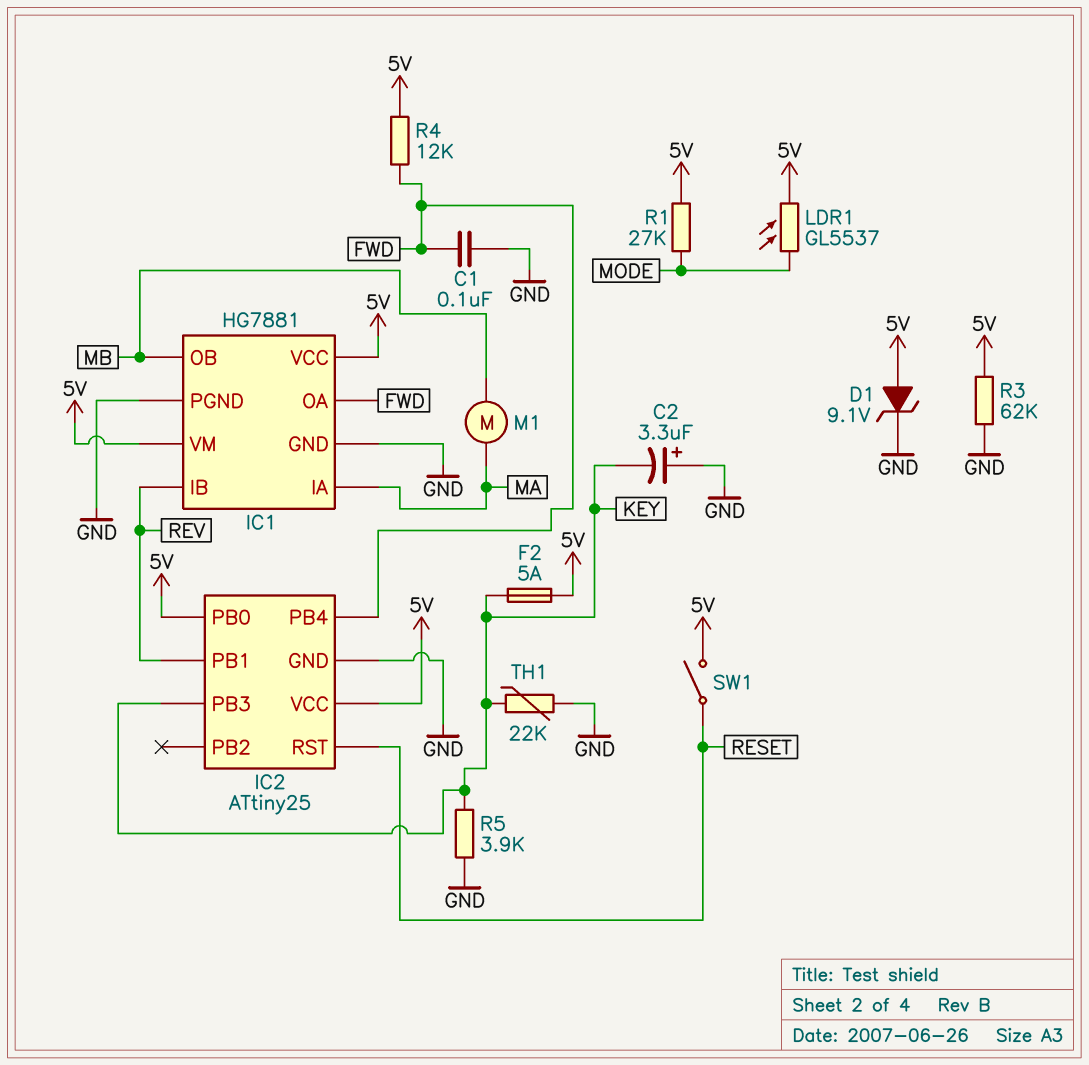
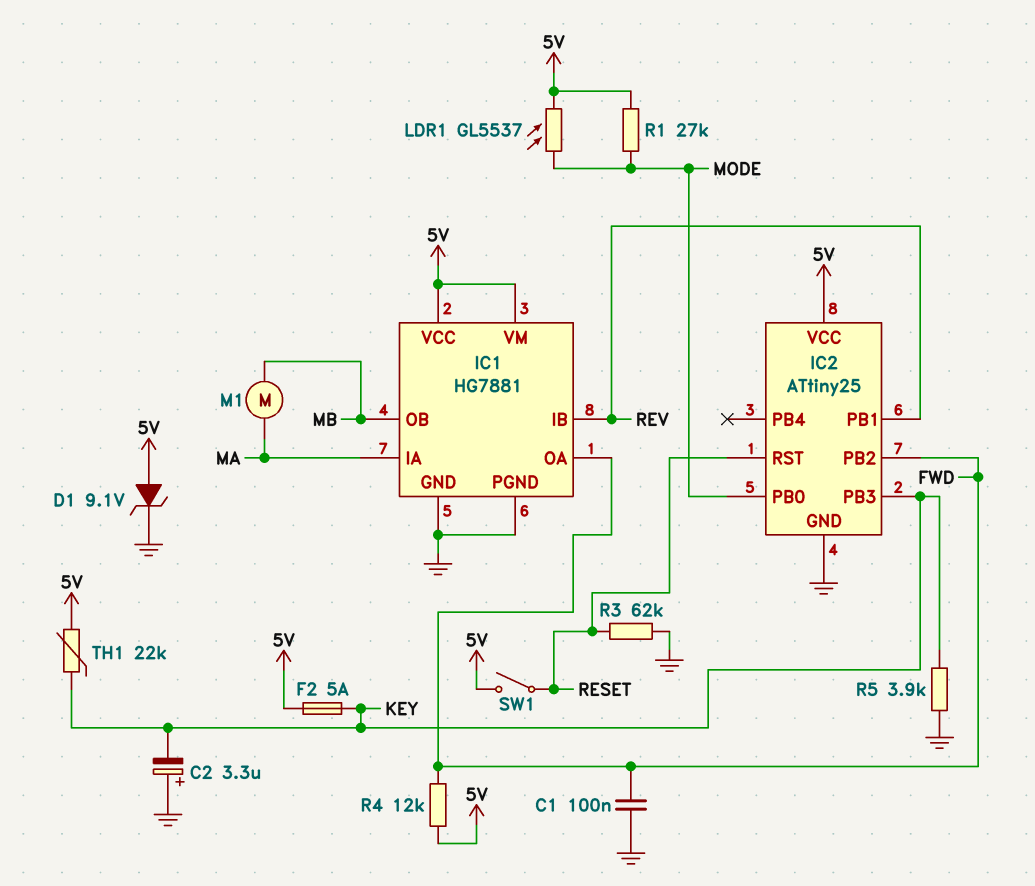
IC2 pin PB0: 5V -> MODE
IC2 pin PB2: none -> FWD
IC2 pin PB4: FWD -> none
R3: 62k (5V, GND) -> 62k (GND, RESET)
TH1: 22k (GND, KEY) -> 22k (5V, KEY)

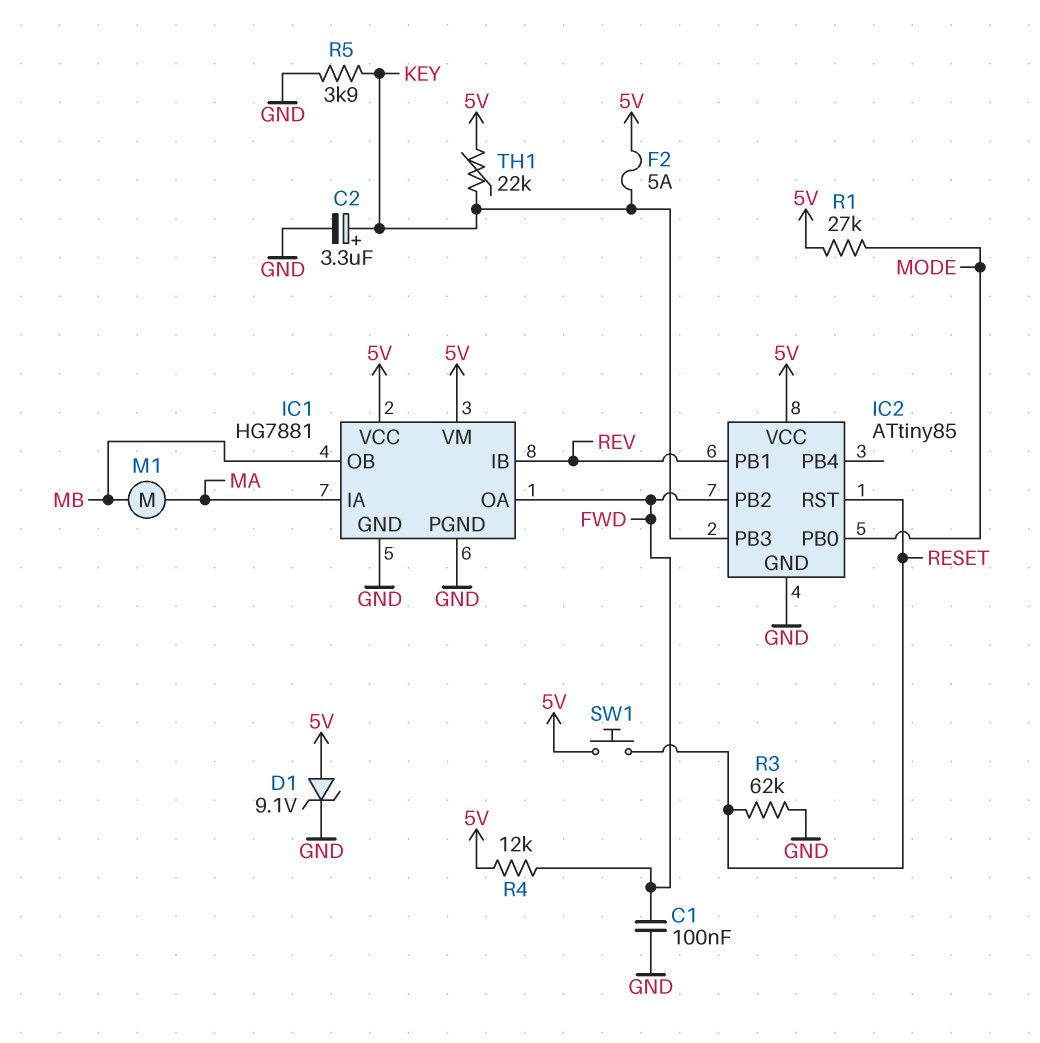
C2: 3.3uF (plus GND, minus KEY) -> 3.3uF (plus KEY, minus GND)
IC2: ATtiny25 -> ATtiny85
LDR1: GL5537 (5V, MODE) -> none
SW1: switch (5V, RESET) -> button (5V, RESET)

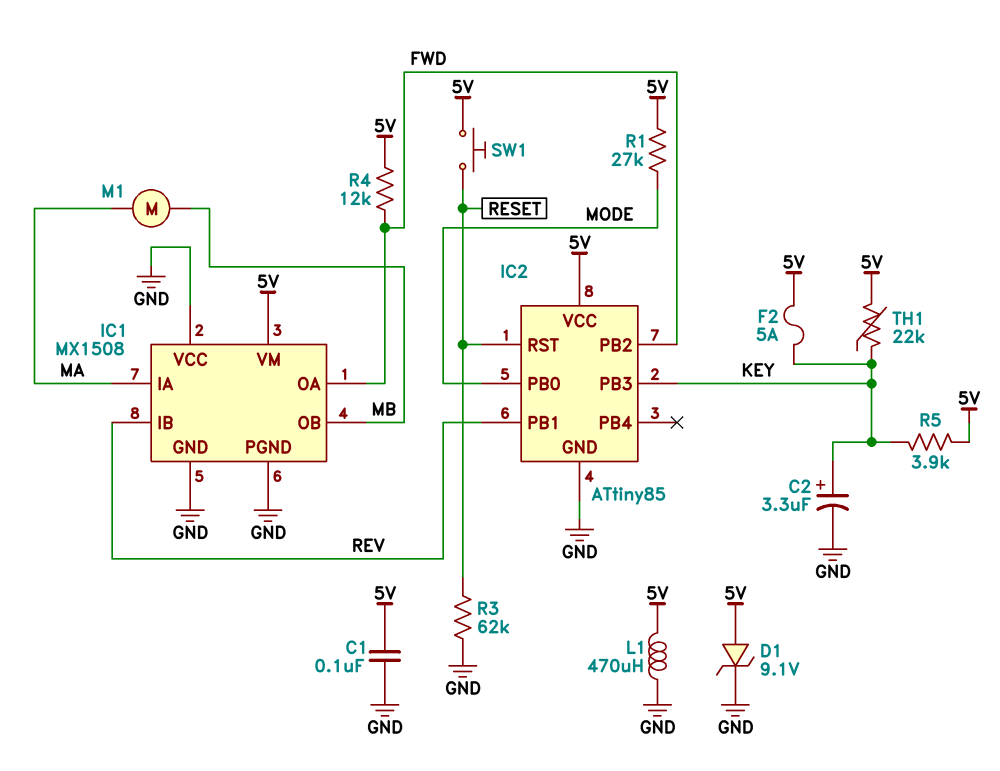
C1: 100nF (FWD, GND) -> 100nF (5V, GND)
IC1: HG7881 -> MX1508
IC1 pin VCC: 5V -> GND
L1: none -> 470uH (5V, GND)
R5: 3.9k (GND, KEY) -> 3.9k (5V, KEY)

